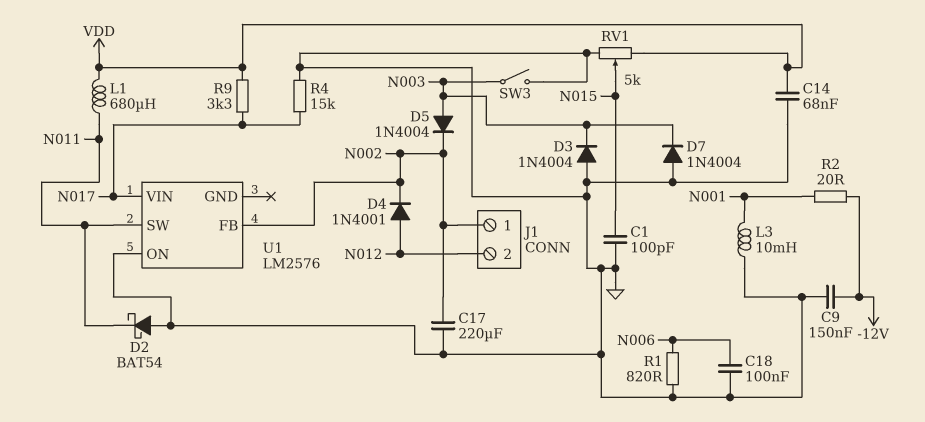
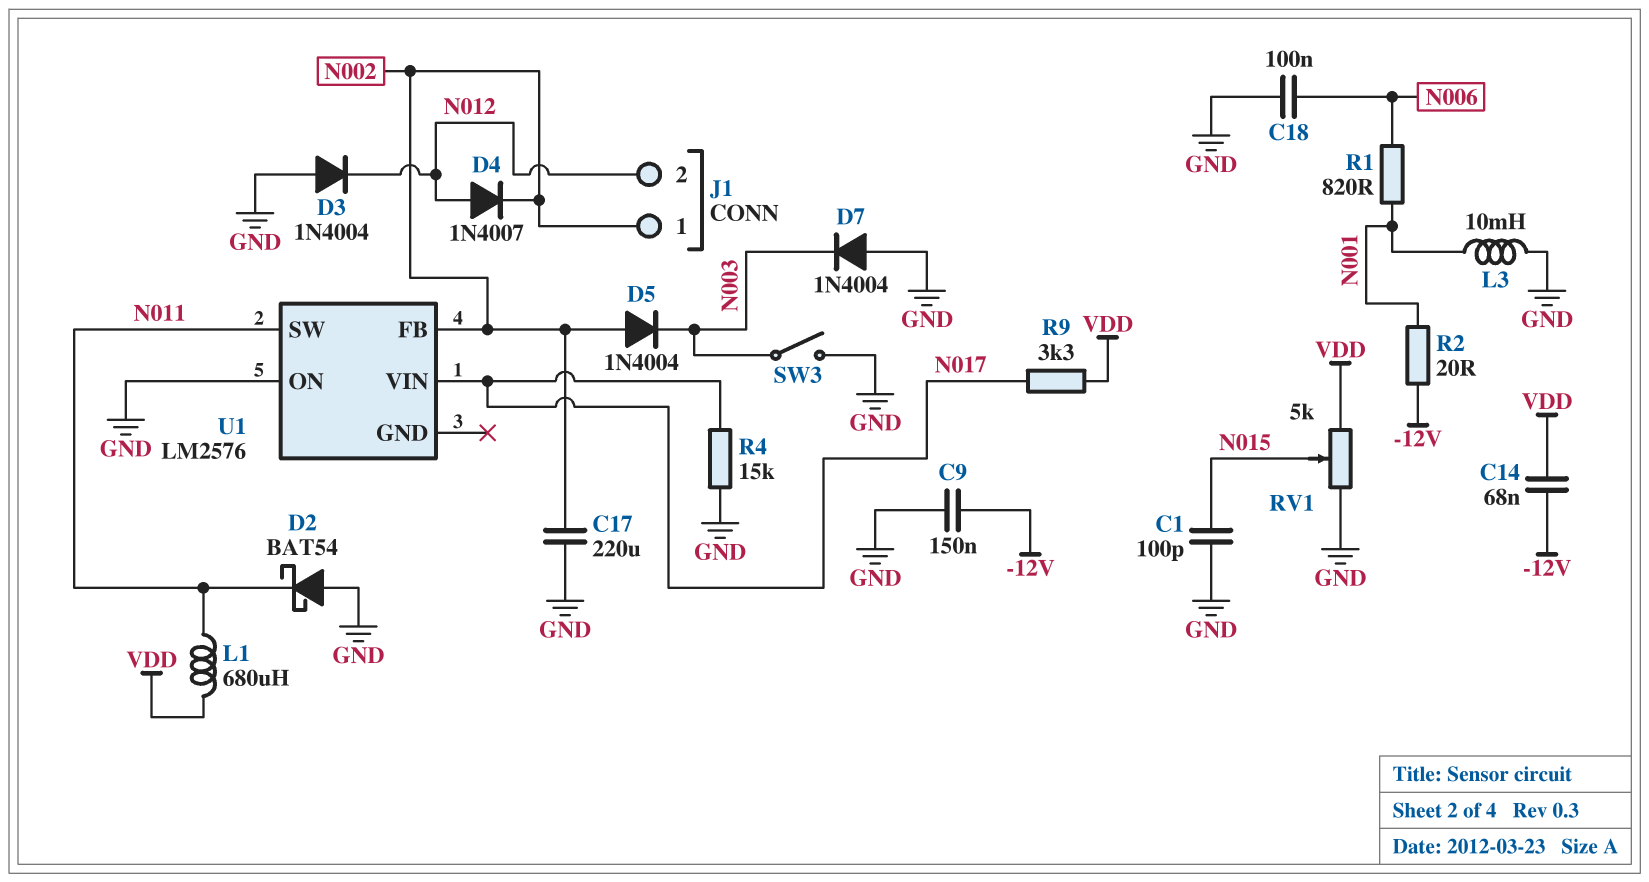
C14: 68nF (GND, VDD) -> 68nF (-12V, VDD)
D3: diode 1N4004 (A GND, K N003) -> diode 1N4004 (A GND, K N012)
D4: diode 1N4001 (A N012, K N002) -> diode 1N4007 (A N012, K N002)
D5: diode 1N4004 (A N003, K N002) -> diode 1N4004 (A N002, K N003)
R1: 820 (GND, N006) -> 820 (N001, N006)

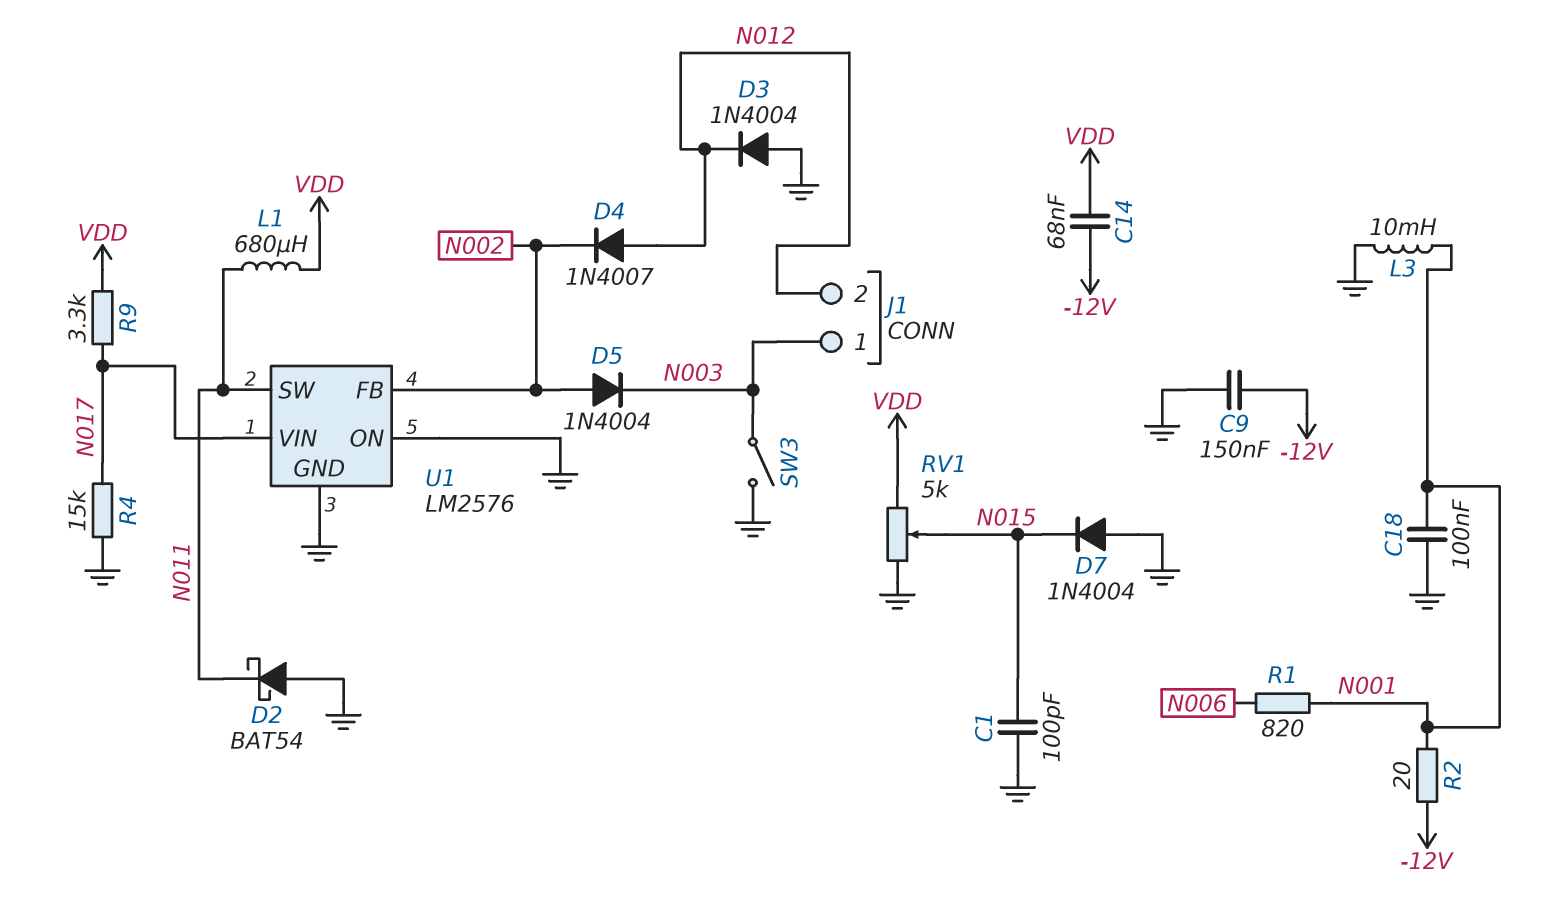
C17: 220uF (GND, N002) -> none
C18: 100nF (GND, N006) -> 100nF (GND, N001)
D7: diode 1N4004 (A GND, K N003) -> diode 1N4004 (A GND, K N015)
J1 pin 1: N002 -> N003
U1 pin GND: none -> GND

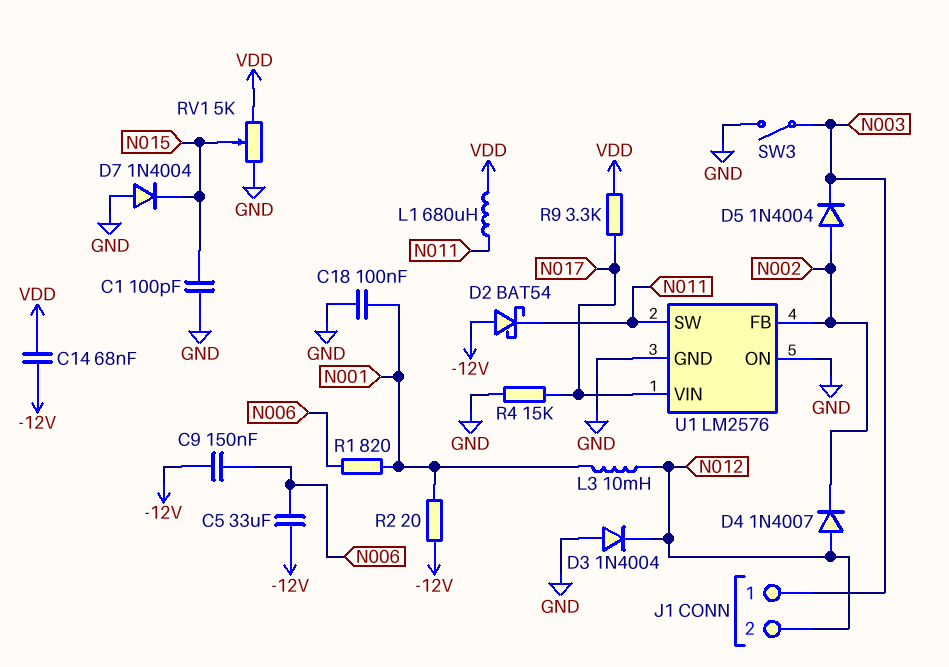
C5: none -> 33uF (-12V, N006)
C9: 150nF (-12V, GND) -> 150nF (-12V, N006)
D2: schottky BAT54 (A GND, K N011) -> schottky BAT54 (A -12V, K N011)
L3: 10mH (GND, N001) -> 10mH (N001, N012)

